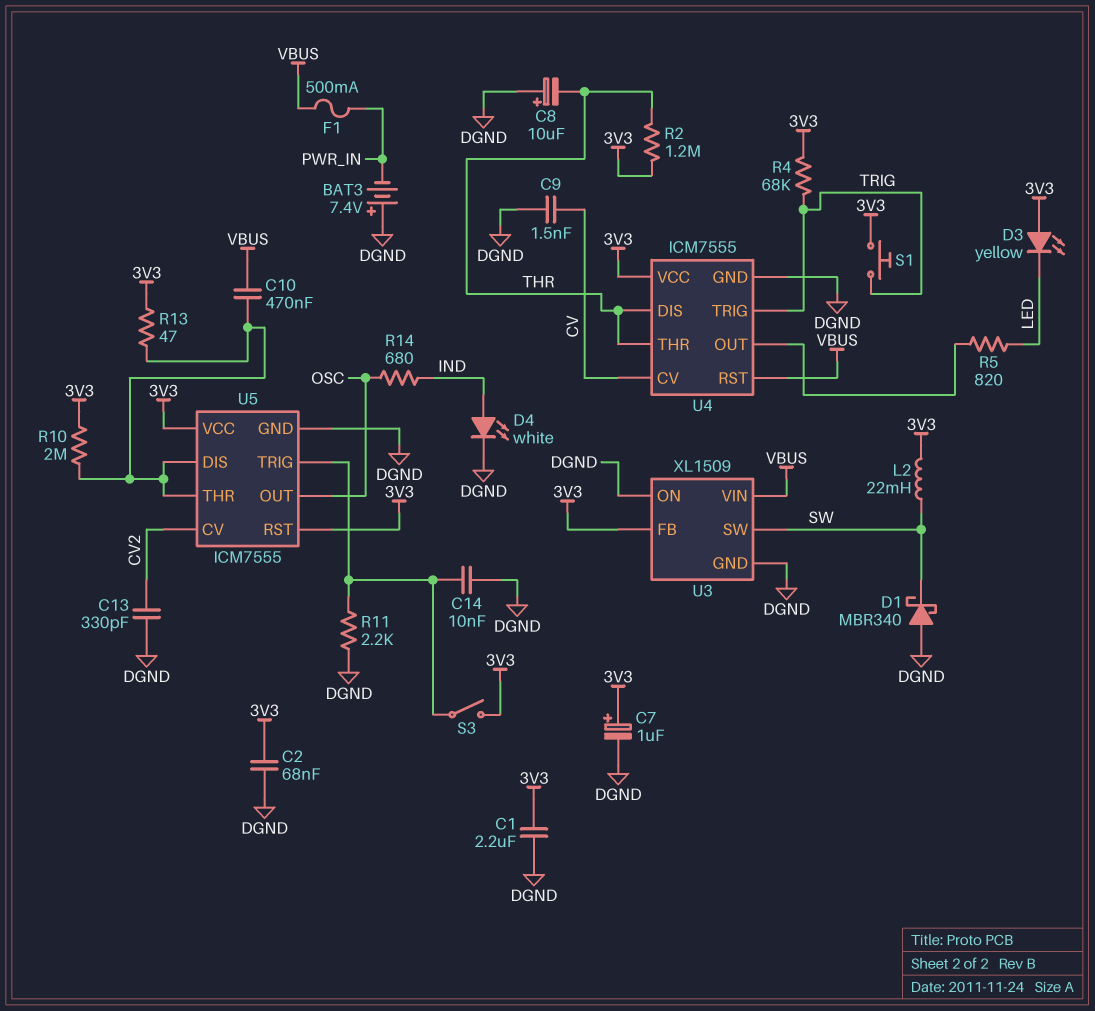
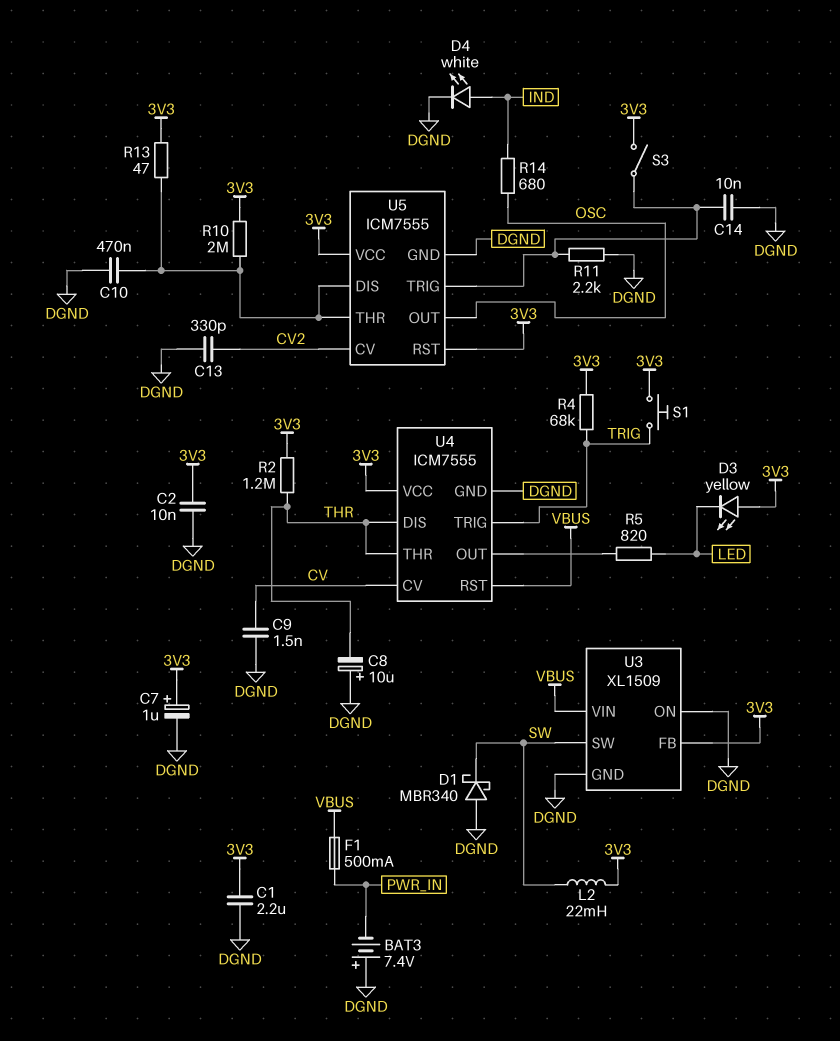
C2: 68nF (3V3, DGND) -> 10nF (3V3, DGND)
C10: 470nF (U5/DIS, VBUS) -> 470nF (DGND, U5/DIS)

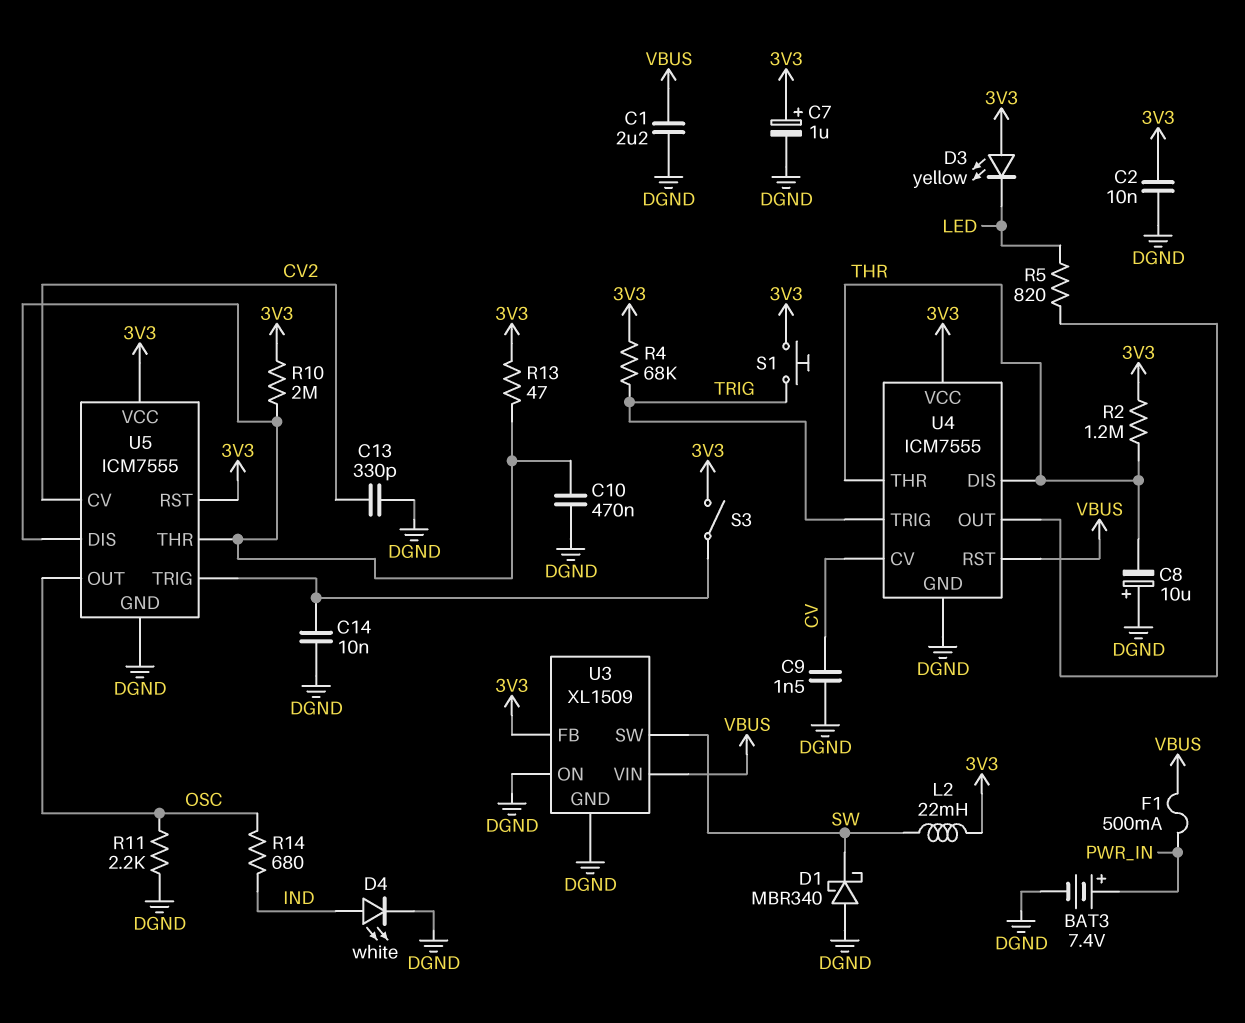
BAT3: 7.4V (plus DGND, minus PWR_IN) -> 7.4V (plus PWR_IN, minus DGND)
C1: 2.2uF (3V3, DGND) -> 2.2uF (DGND, VBUS)
R11: 2.2k (DGND, U5/TRIG) -> 2.2k (DGND, OSC)

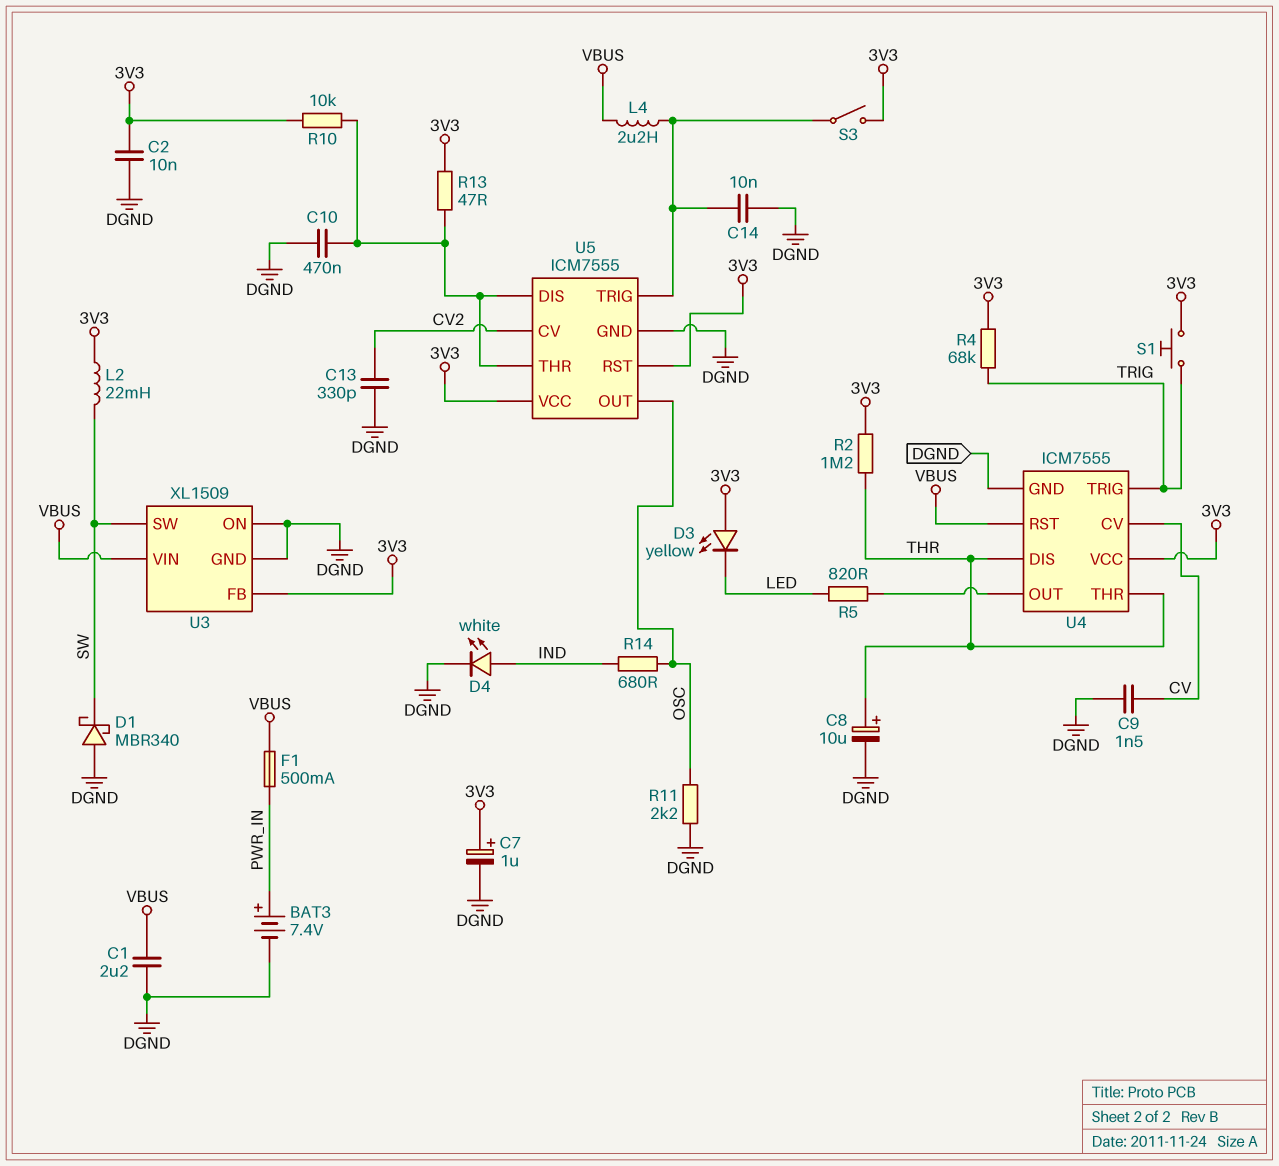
C8: 10uF (plus DGND, minus THR) -> 10uF (plus THR, minus DGND)
L4: none -> 2.2uH (U5/TRIG, VBUS)
R10: 2M (3V3, U5/DIS) -> 10k (3V3, U5/DIS)

